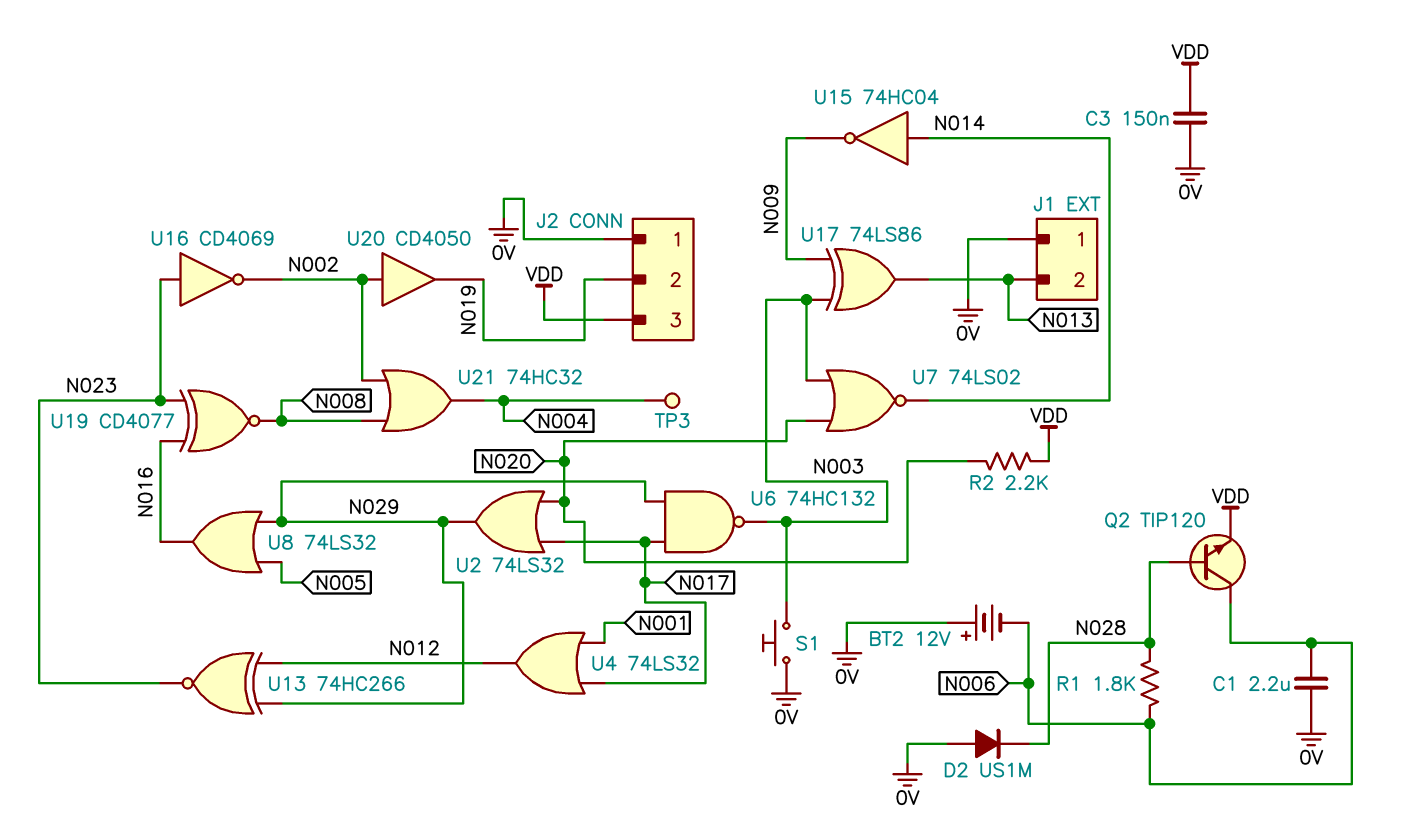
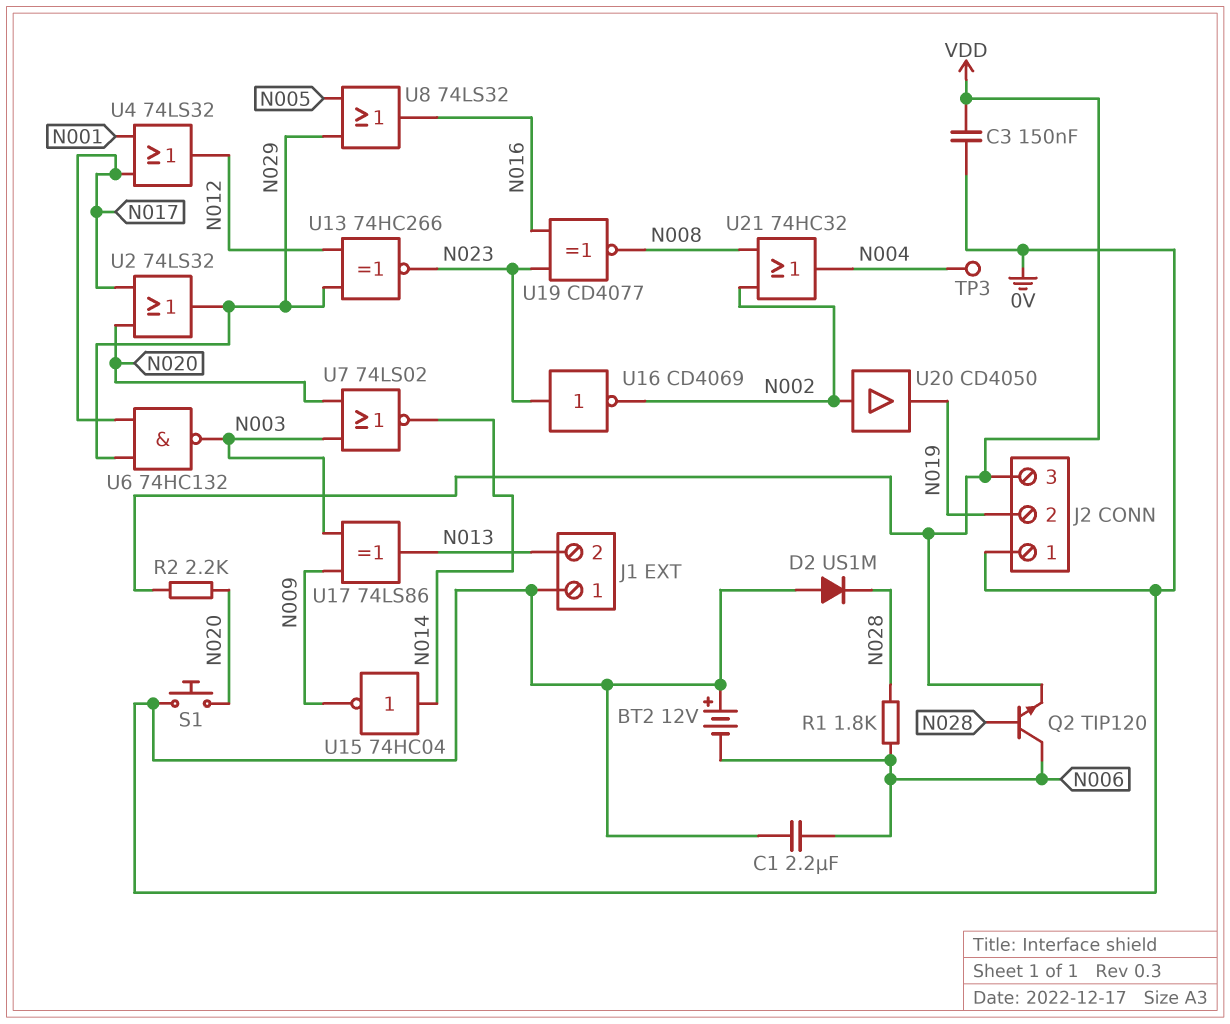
S1: button (0V, N003) -> button (0V, N020)

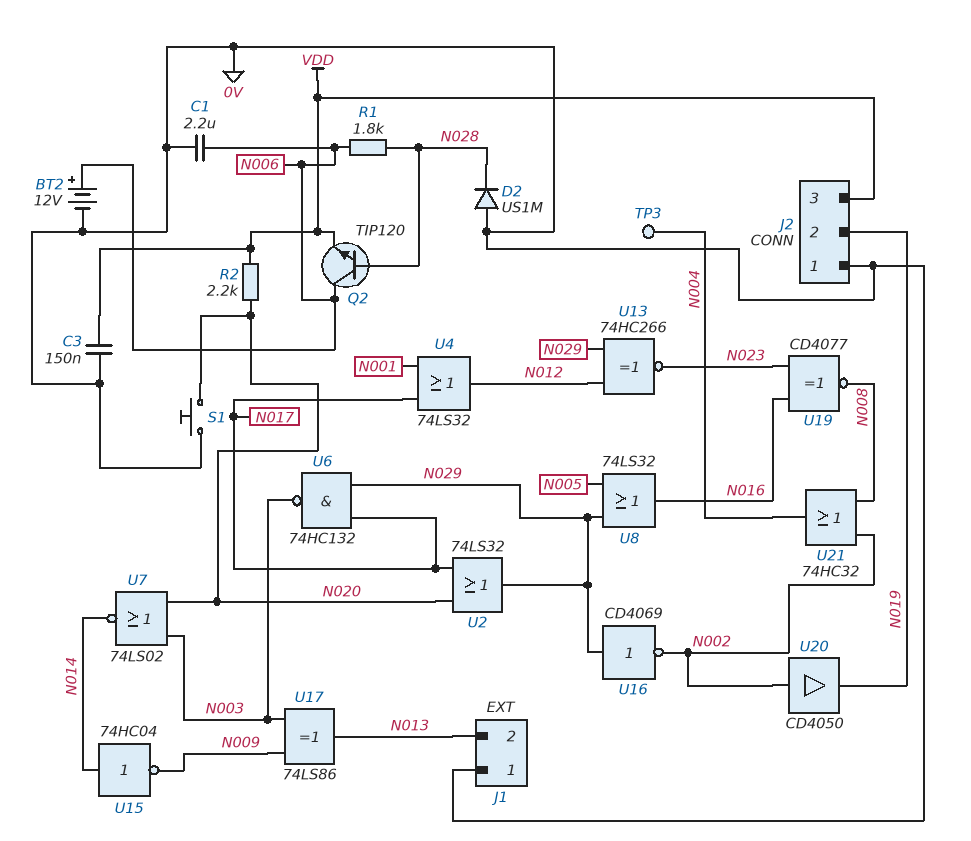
BT2: 12V (plus 0V, minus N006) -> 12V (plus N006, minus 0V)
U16: NOT CD4069 (in N023, out N002) -> NOT CD4069 (in N029, out N002)

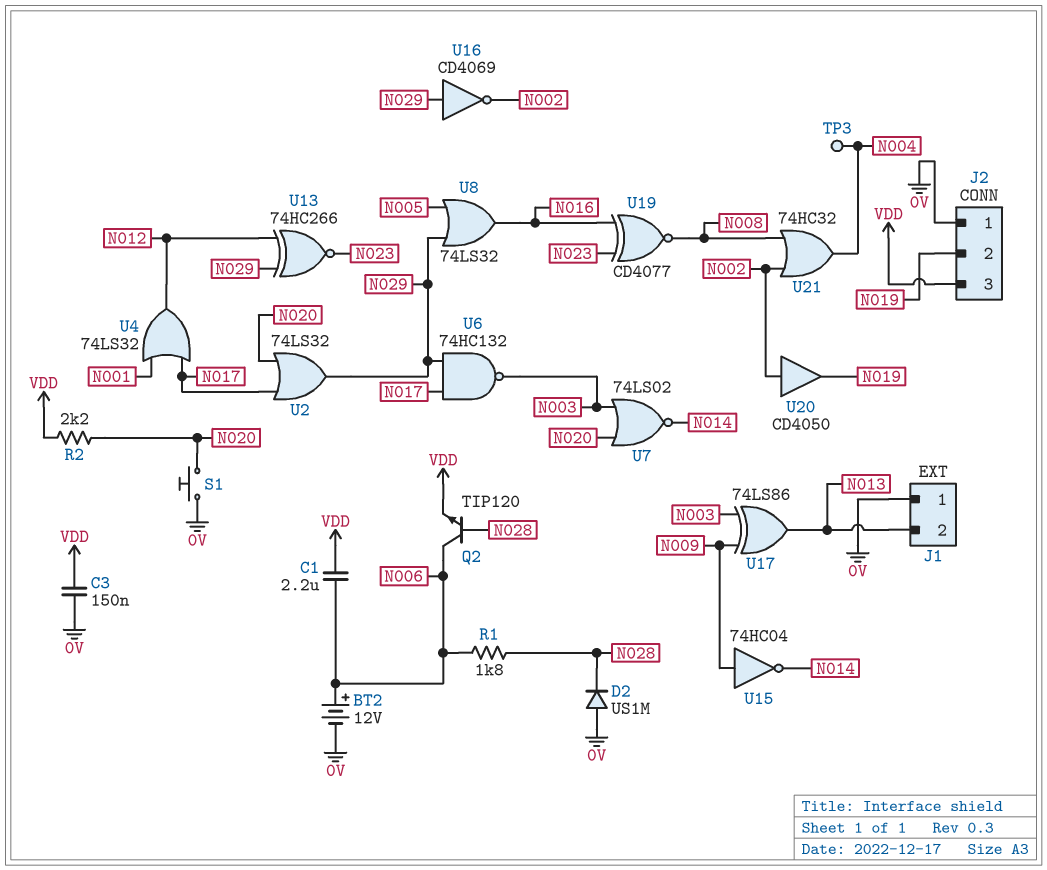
C1: 2.2uF (0V, N006) -> 2.2uF (N006, VDD)
U15: NOT 74HC04 (in N014, out N009) -> NOT 74HC04 (in N009, out N014)

